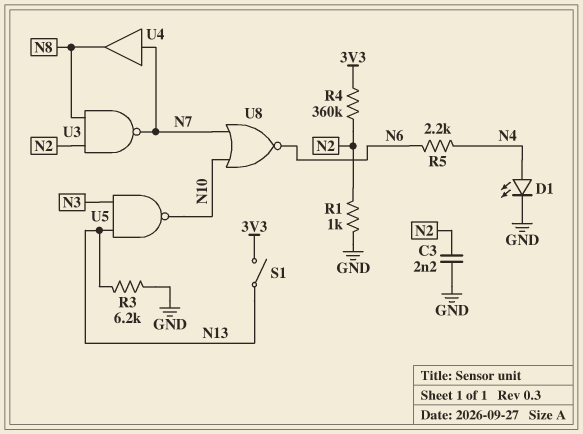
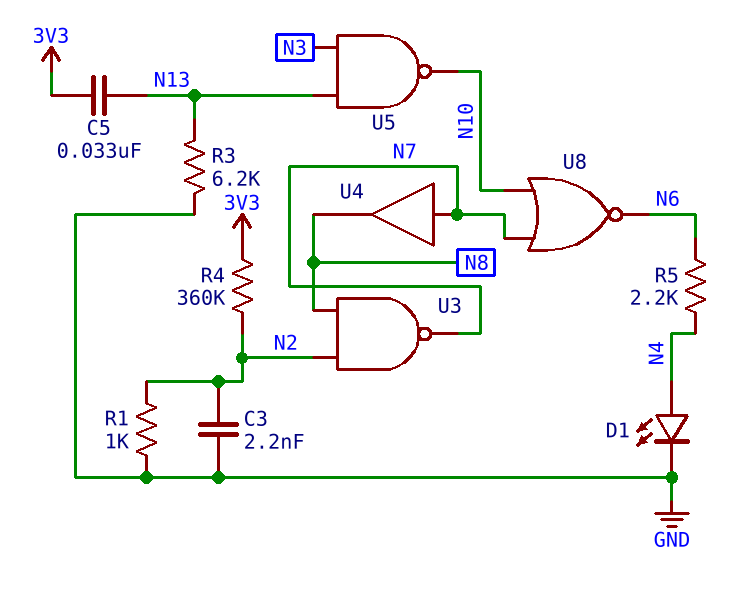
C5: none -> 33nF (3V3, N13)
S1: switch (3V3, N13) -> none

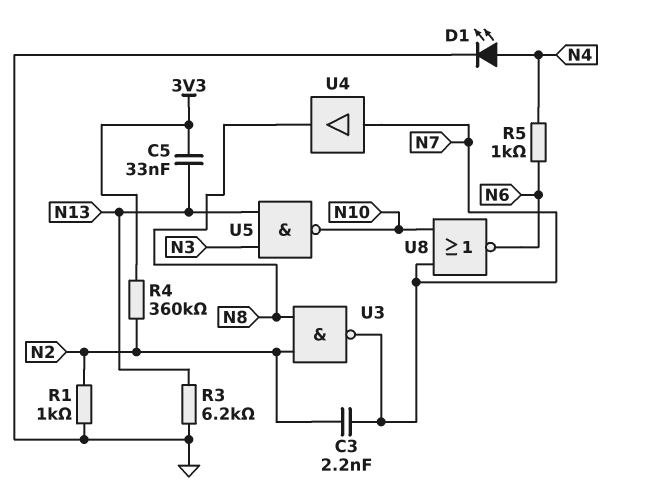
C3: 2.2nF (GND, N2) -> 2.2nF (N2, N7)
R5: 2.2k (N4, N6) -> 1k (N4, N6)

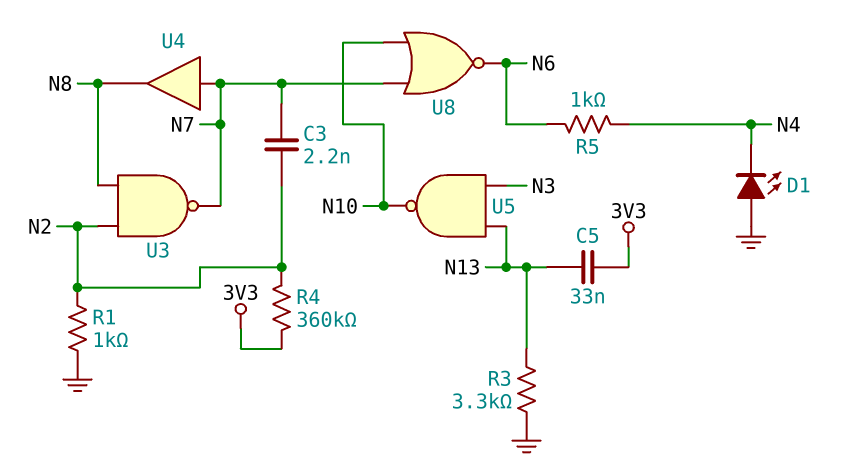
D1: LED (A N4, K GND) -> LED (A GND, K N4)
R3: 6.2k (GND, N13) -> 3.3k (GND, N13)

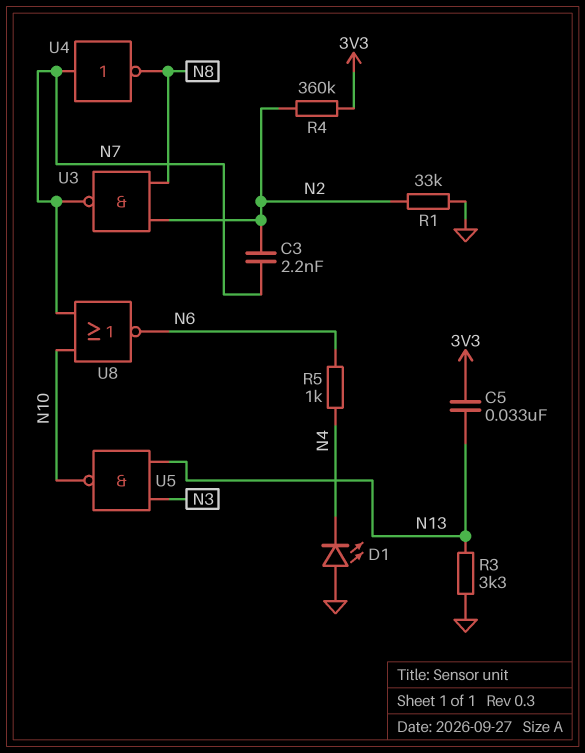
R1: 1k (GND, N2) -> 33k (GND, N2)
U4: buffer (in N7, out N8) -> NOT (in N7, out N8)

